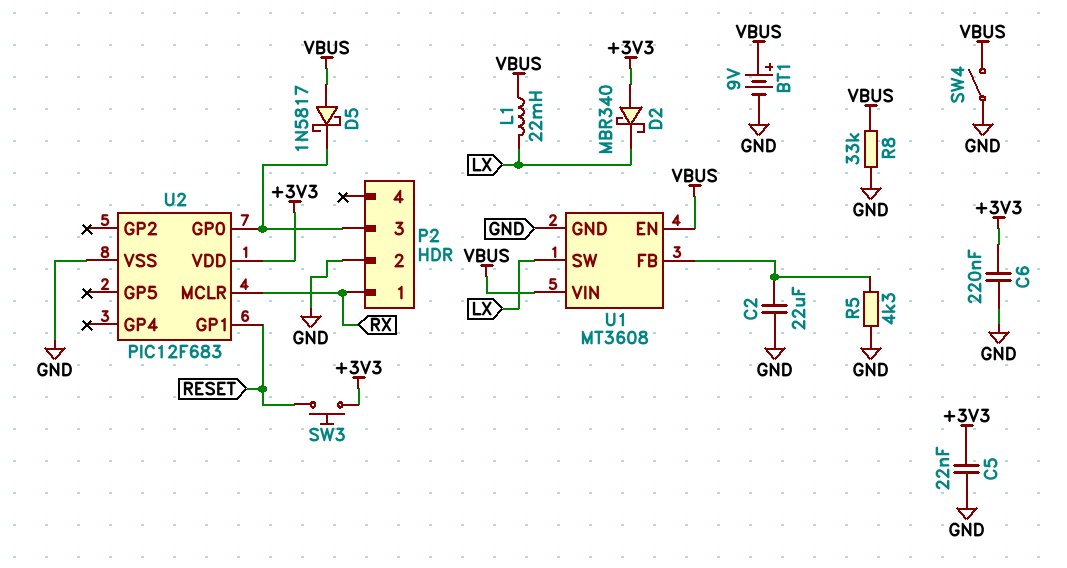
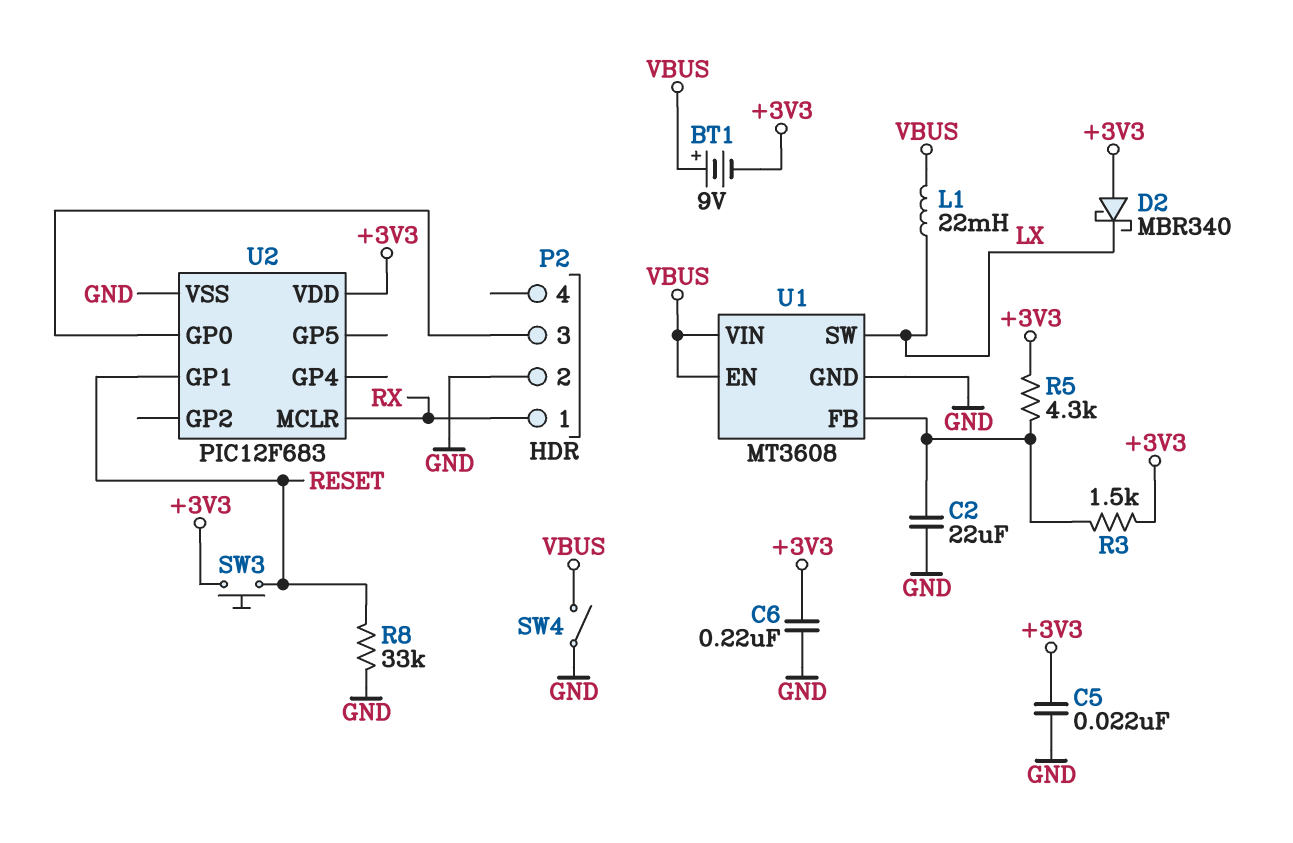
BT1: 9V (plus VBUS, minus GND) -> 9V (plus VBUS, minus +3V3)
D5: schottky 1N5817 (A VBUS, K P2/3) -> none
R3: none -> 1.5k (+3V3, U1/FB)
R5: 4.3k (GND, U1/FB) -> 4.3k (+3V3, U1/FB)
R8: 33k (GND, VBUS) -> 33k (GND, RESET)

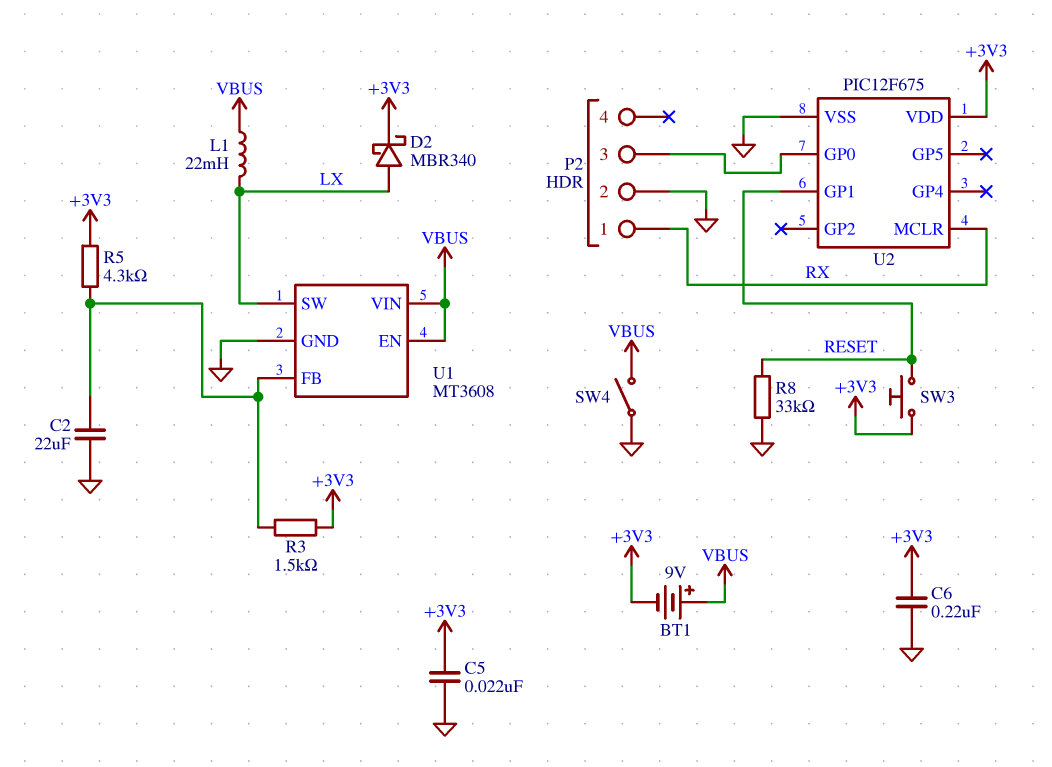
D2: schottky MBR340 (A +3V3, K LX) -> schottky MBR340 (A LX, K +3V3)
U2: PIC12F683 -> PIC12F675

